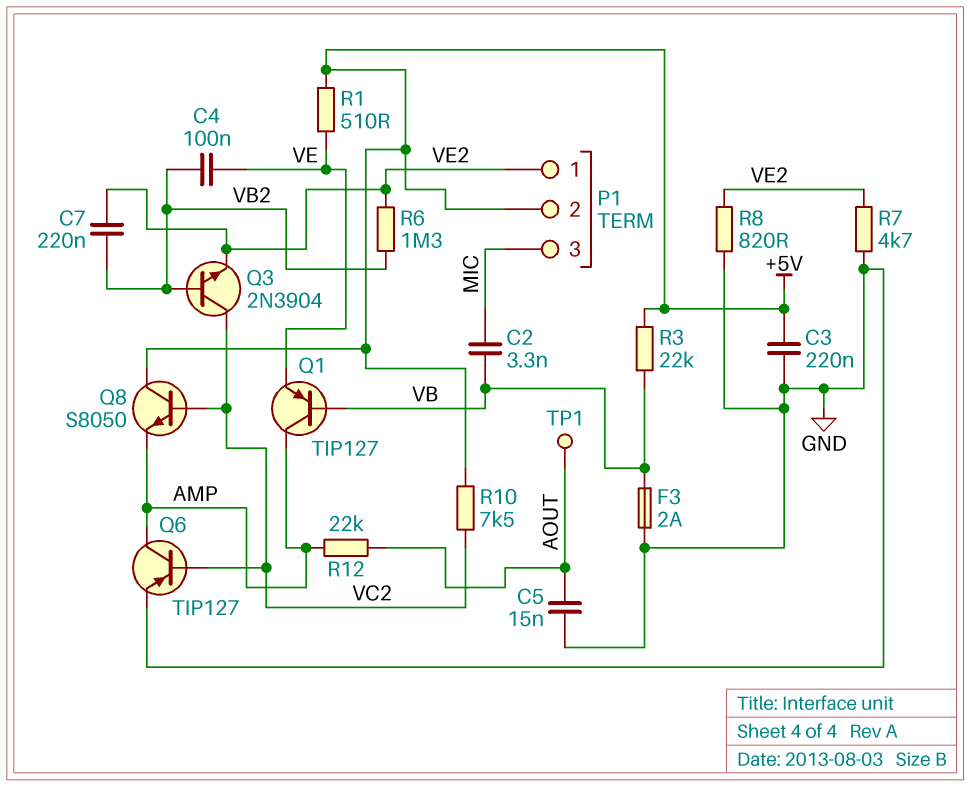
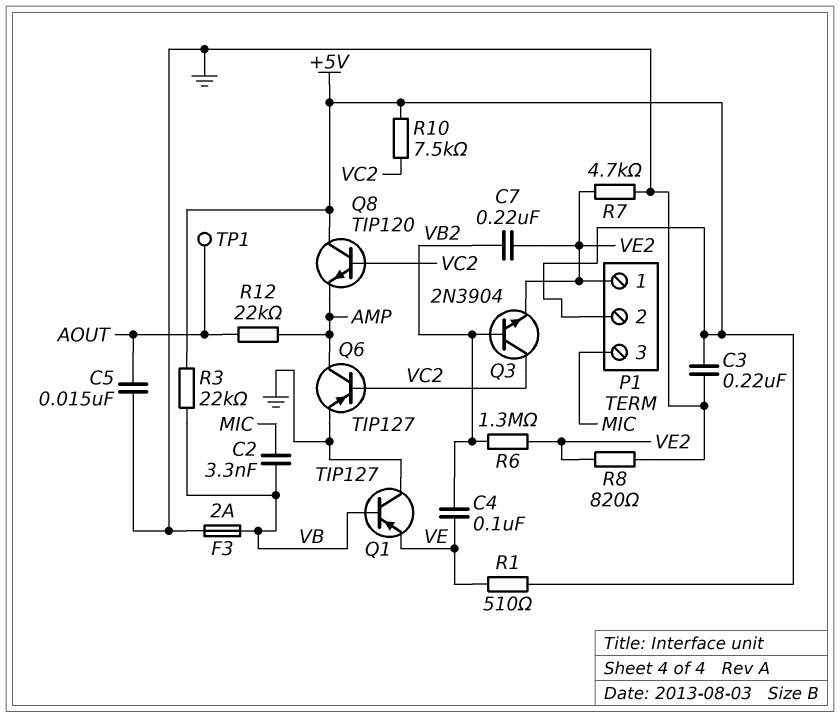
Q1: PNP TIP127 (B VB, C AMP, E VE) -> PNP TIP127 (B VB, C GND, E VE)
Q8: NPN S8050 (B VC2, C +5V, E AMP) -> NPN TIP120 (B VC2, C +5V, E AMP)

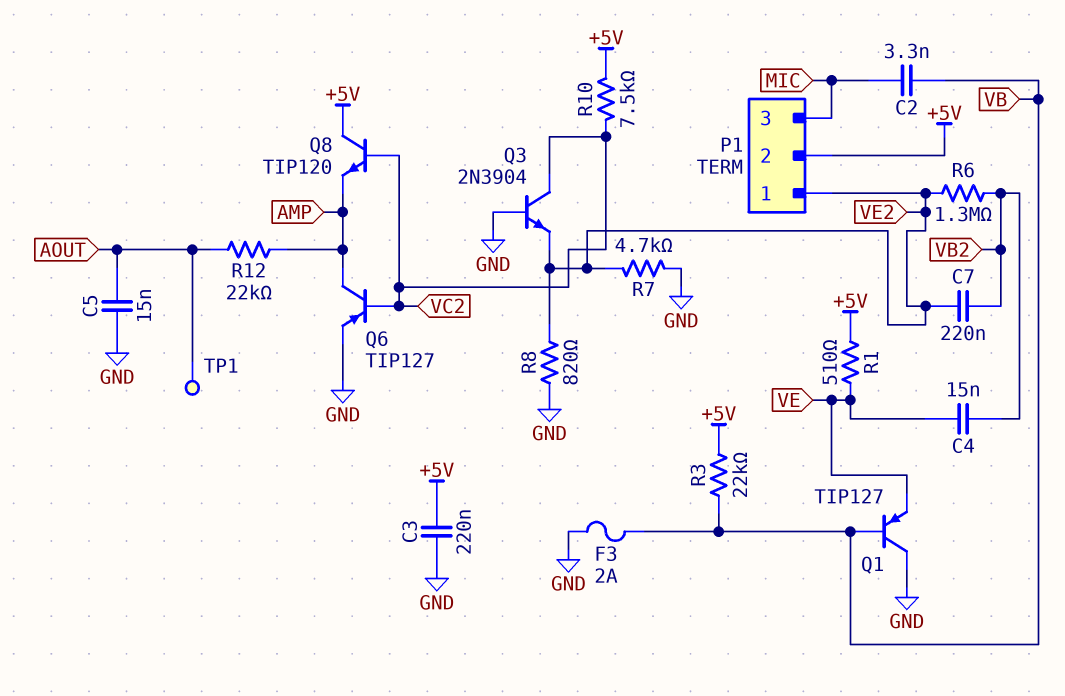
C4: 100nF (VB2, VE) -> 15nF (VB2, VE)
Q3: NPN 2N3904 (B VB2, C VC2, E VE2) -> NPN 2N3904 (B GND, C VC2, E VE2)

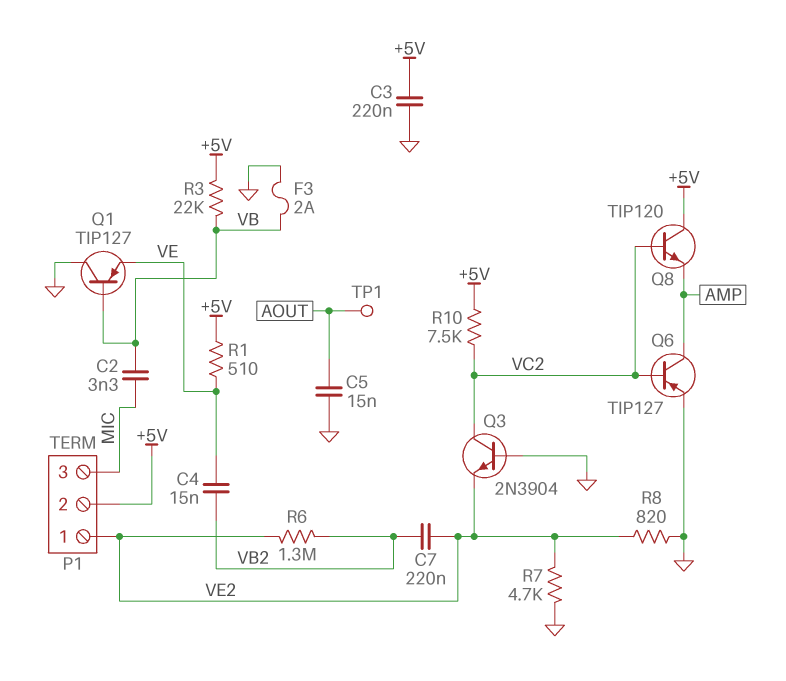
R12: 22k (AMP, AOUT) -> none

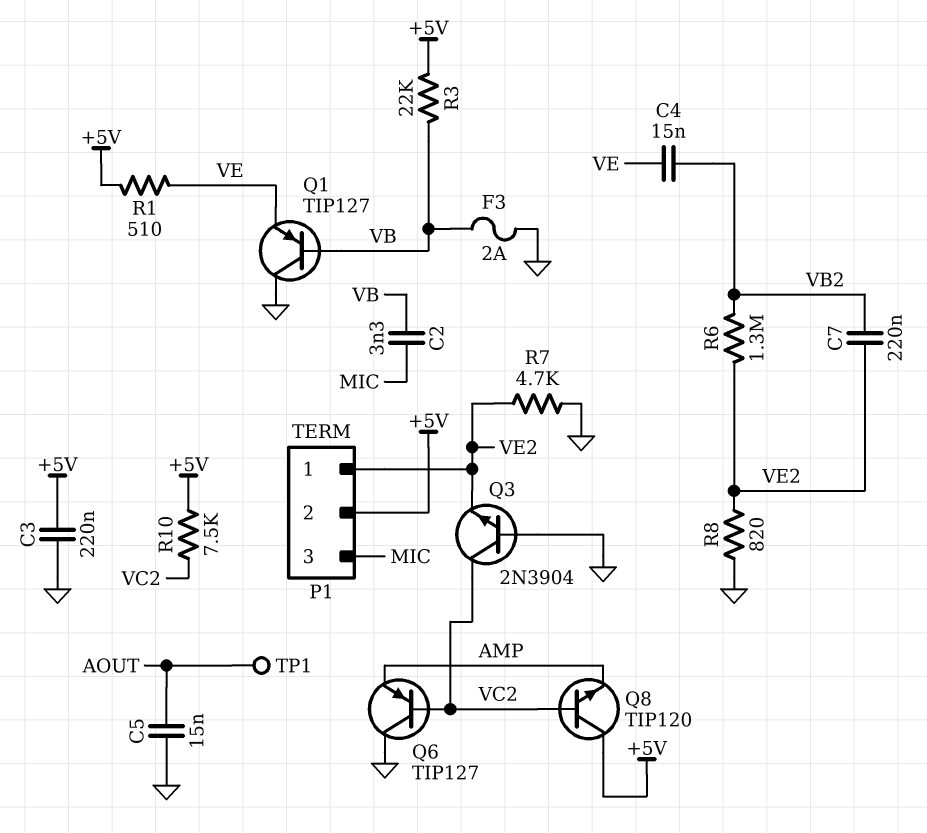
Q6: PNP TIP127 (B VC2, C AMP, E GND) -> PNP TIP127 (B VC2, C GND, E AMP)

